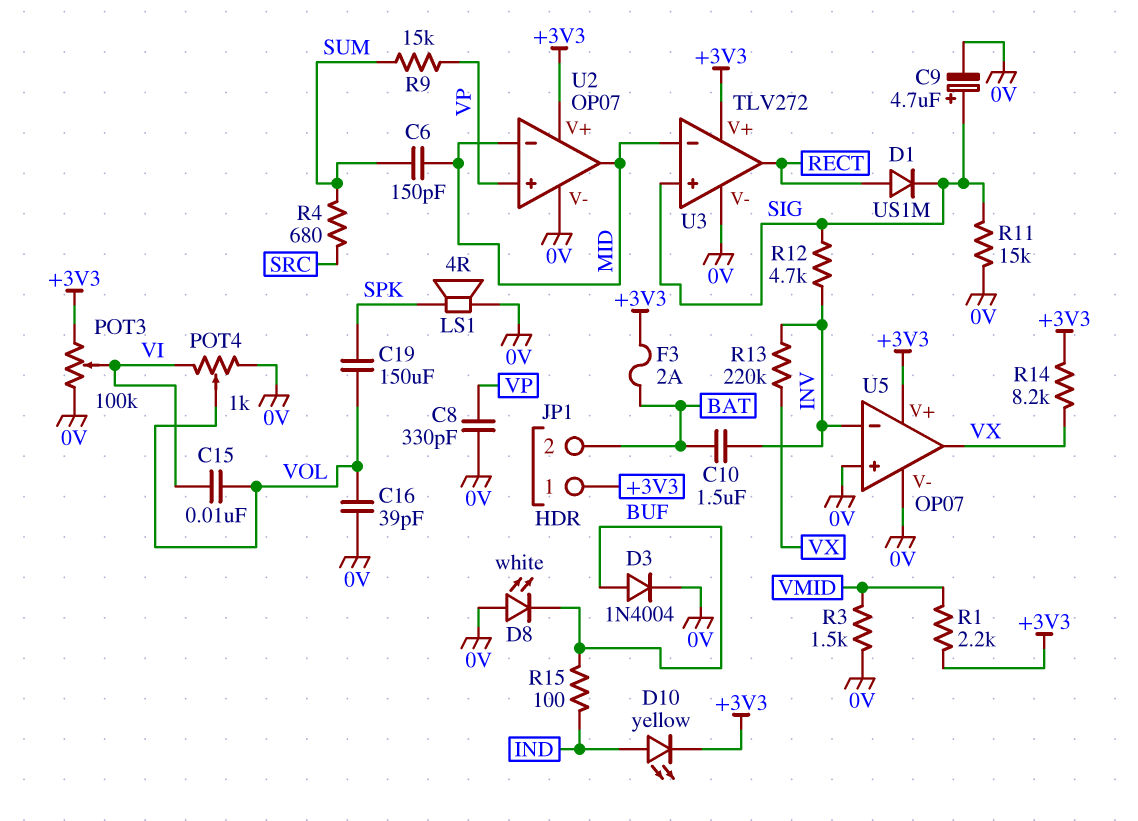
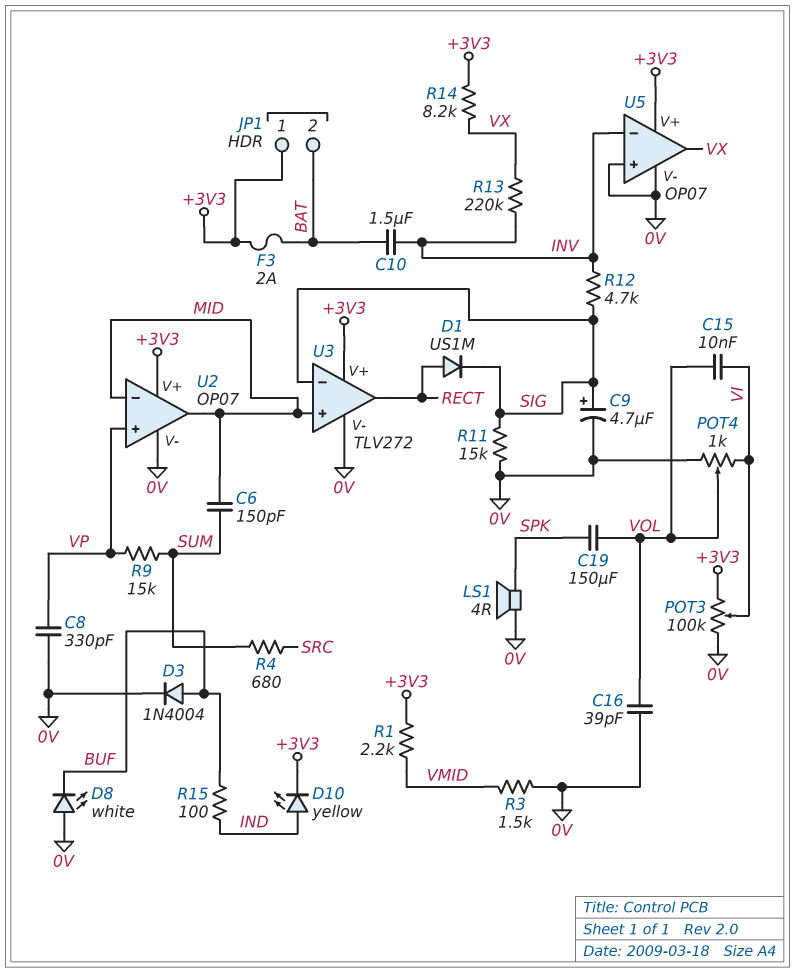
U3 pin in+: SIG -> MID
U3 pin in-: MID -> SIG

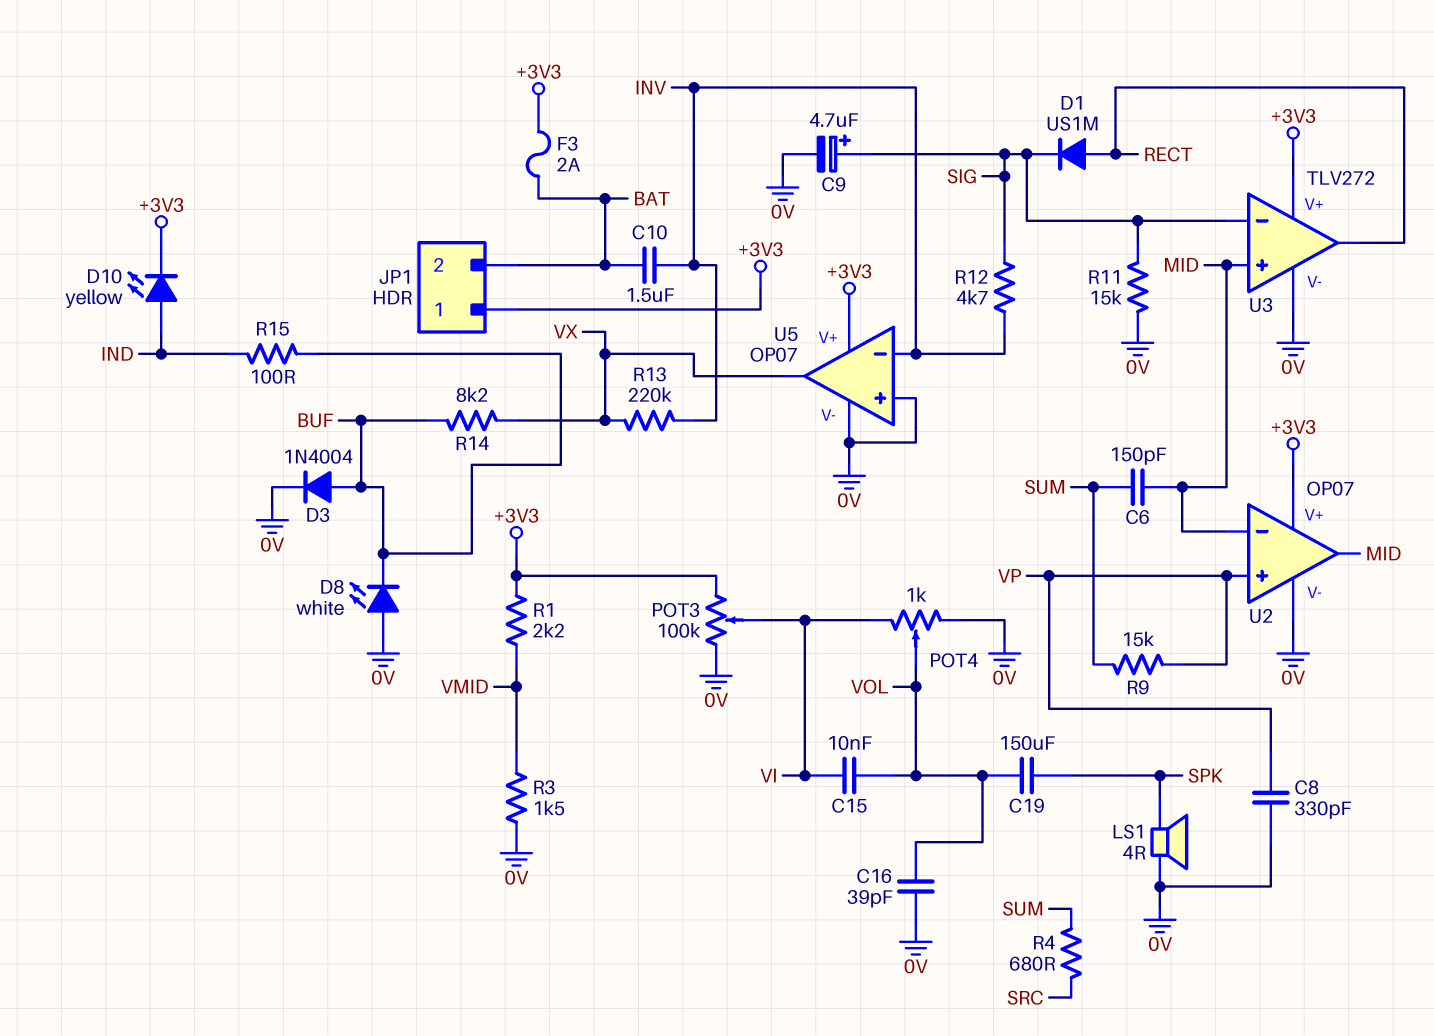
R14: 8.2k (+3V3, VX) -> 8.2k (BUF, VX)

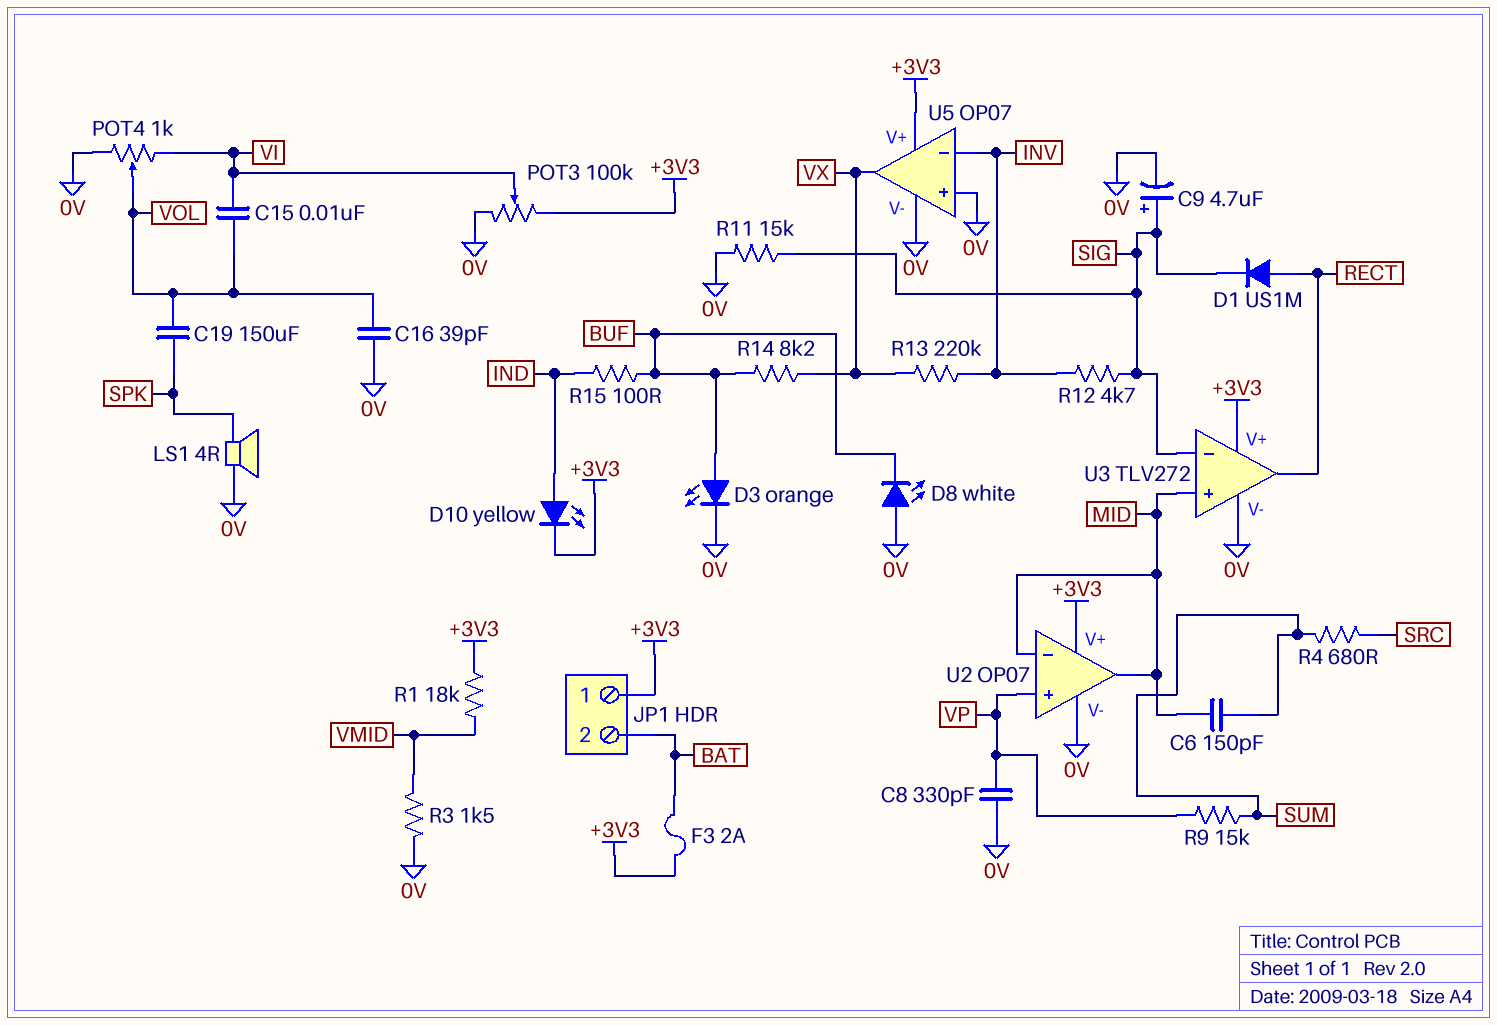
C10: 1.5uF (BAT, INV) -> none
D3: diode 1N4004 (A BUF, K 0V) -> LED orange (A BUF, K 0V)
R1: 2.2k (+3V3, VMID) -> 18k (+3V3, VMID)

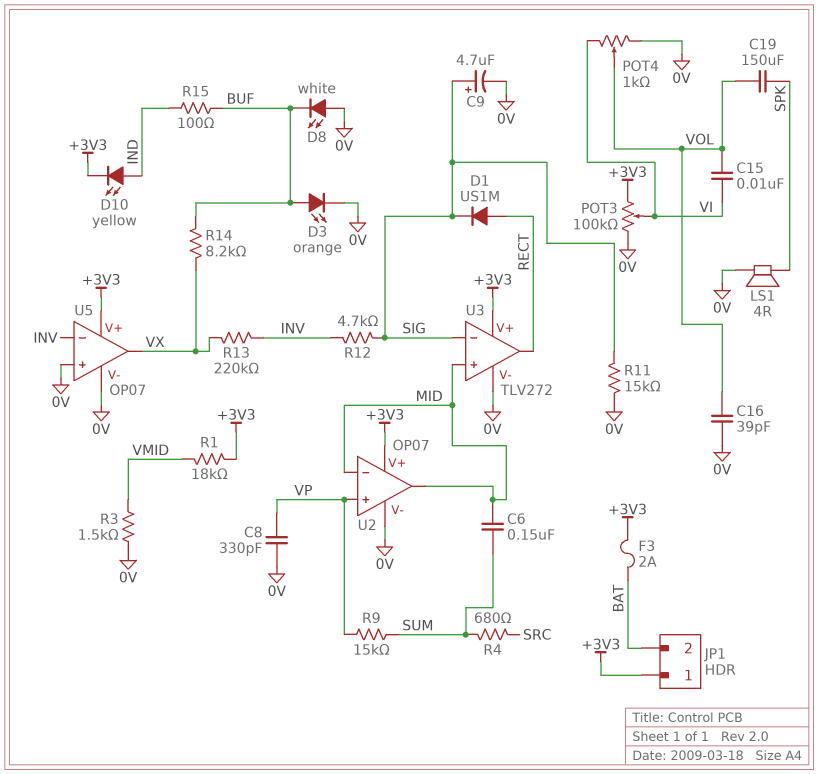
C6: 150pF (MID, SUM) -> 150nF (MID, SUM)

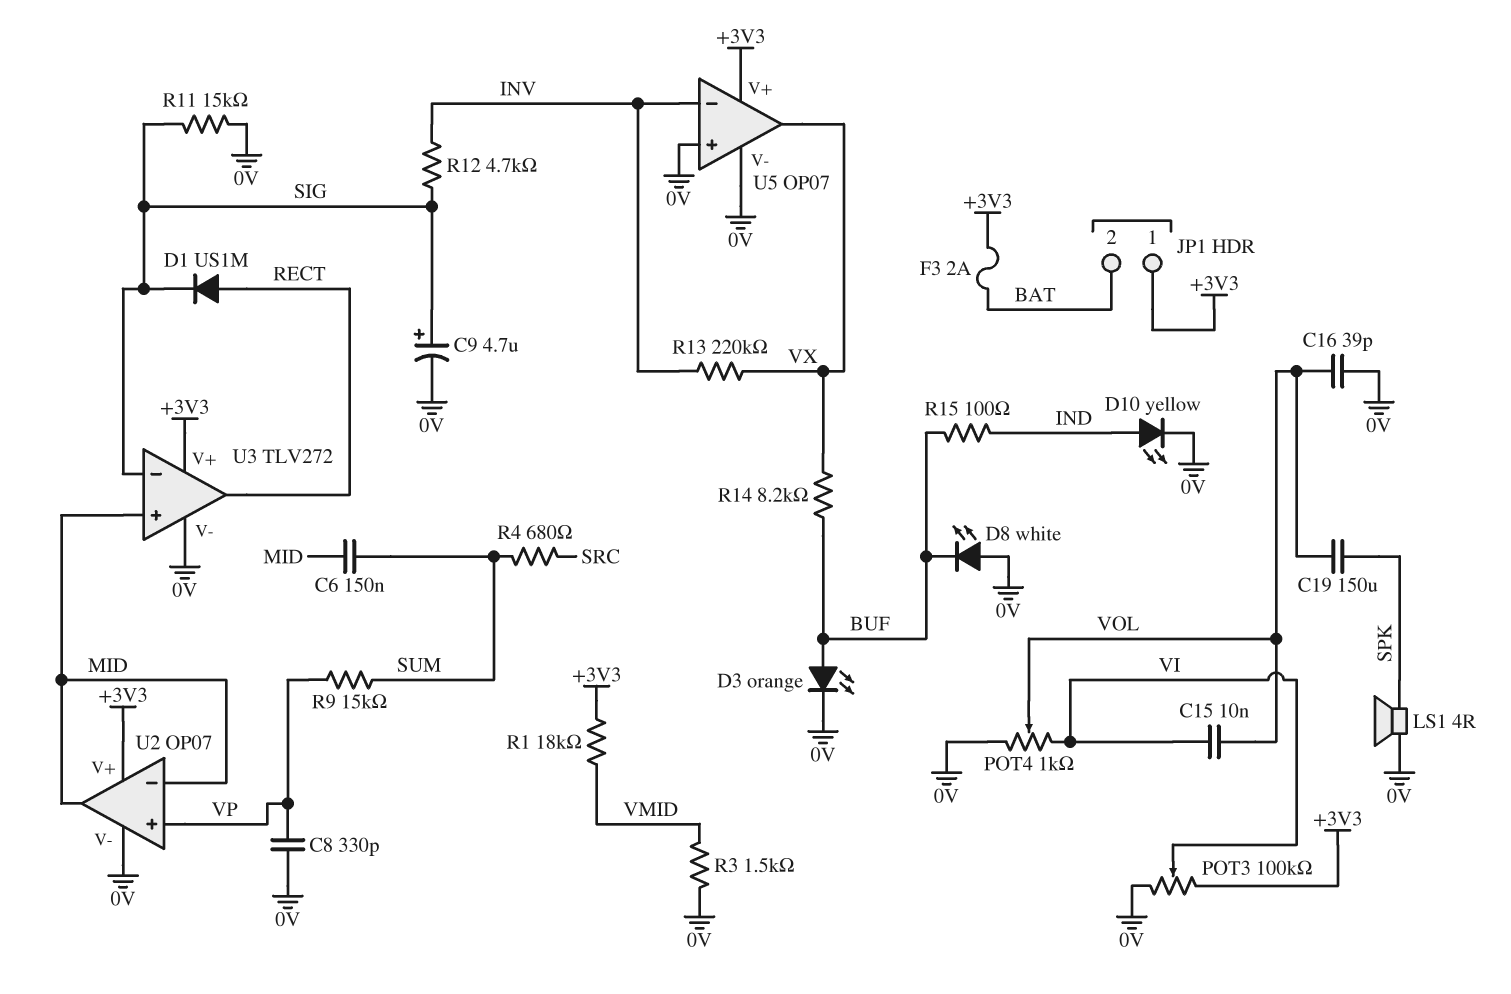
D10: LED yellow (A IND, K +3V3) -> LED yellow (A IND, K 0V)

